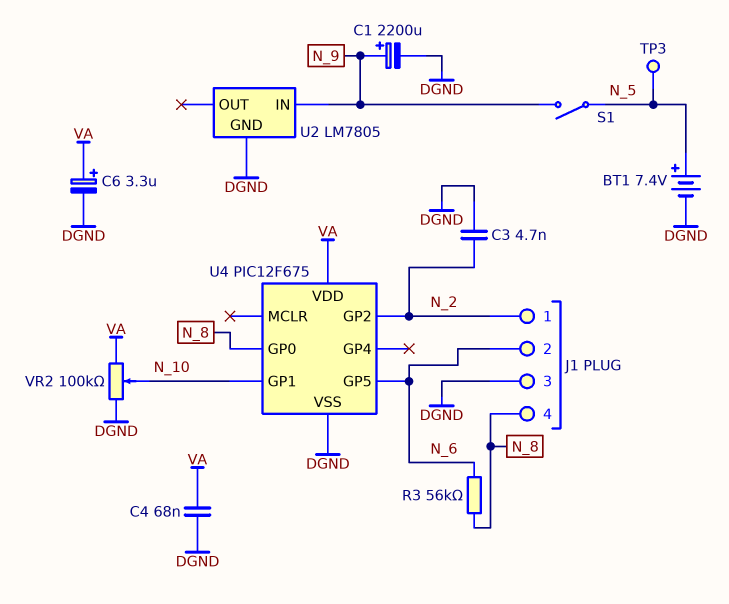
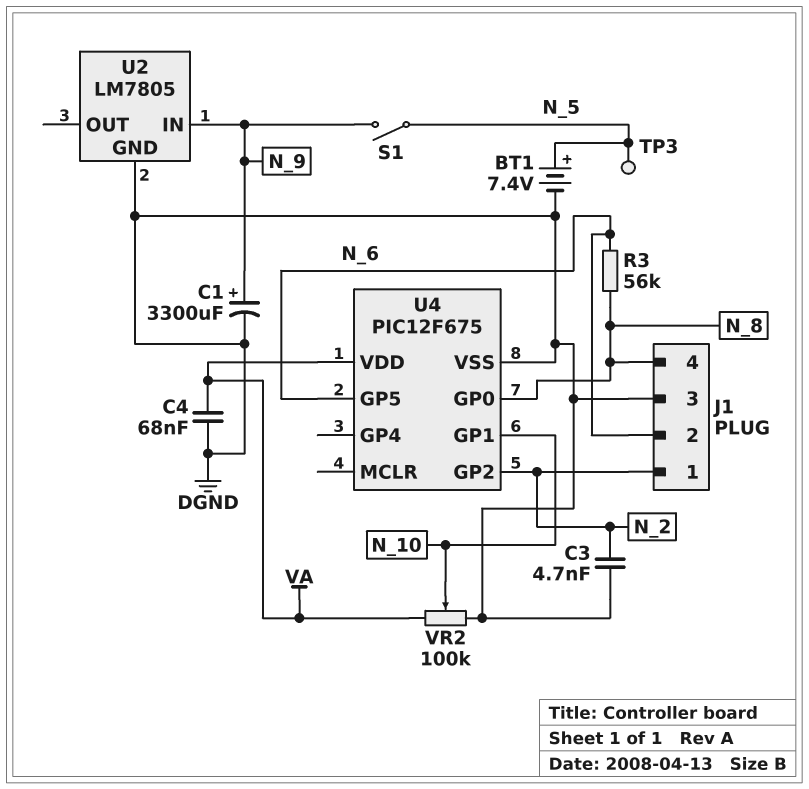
C1: 2200uF (plus N_9, minus DGND) -> 3300uF (plus N_9, minus DGND)
C6: 3.3uF (plus VA, minus DGND) -> none

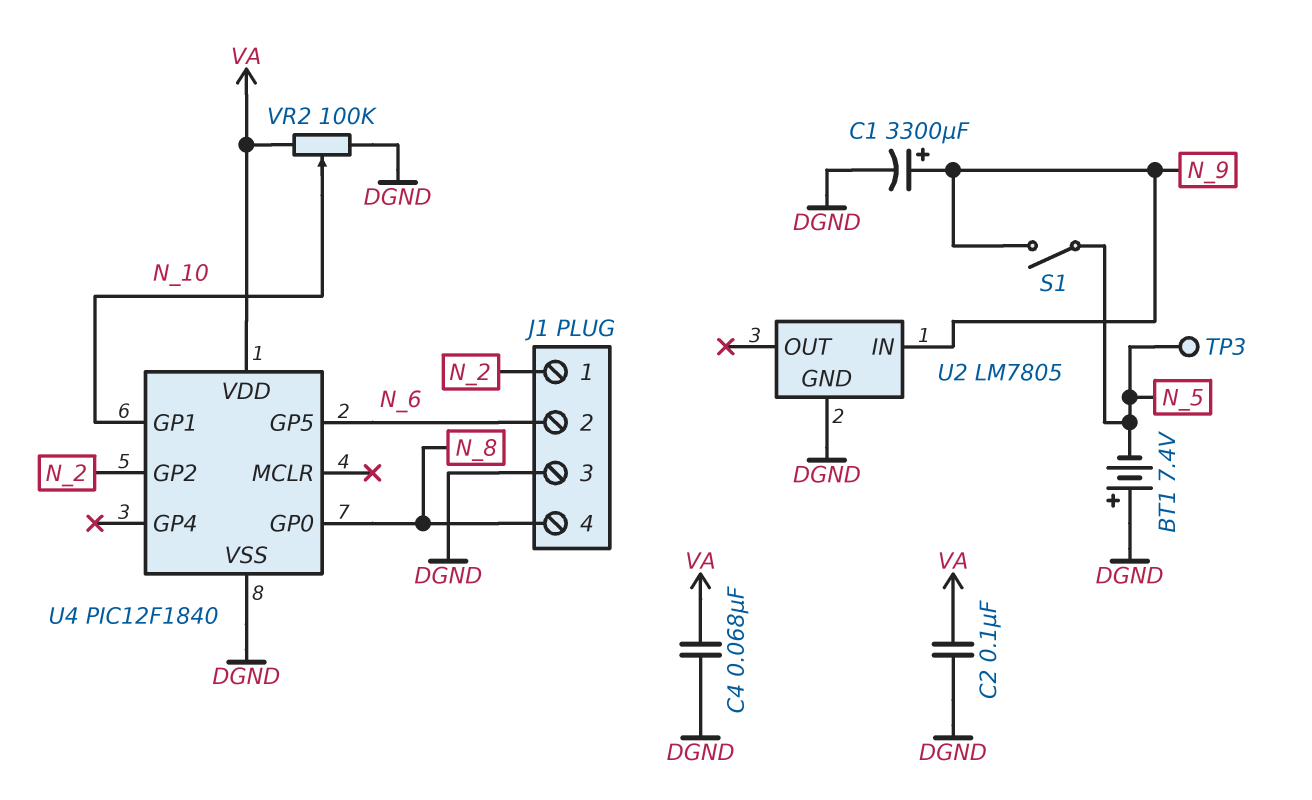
BT1: 7.4V (plus N_5, minus DGND) -> 7.4V (plus DGND, minus N_5)
C2: none -> 100nF (DGND, VA)
C3: 4.7nF (DGND, N_2) -> none
R3: 56k (N_6, N_8) -> none
U4: PIC12F675 -> PIC12F1840

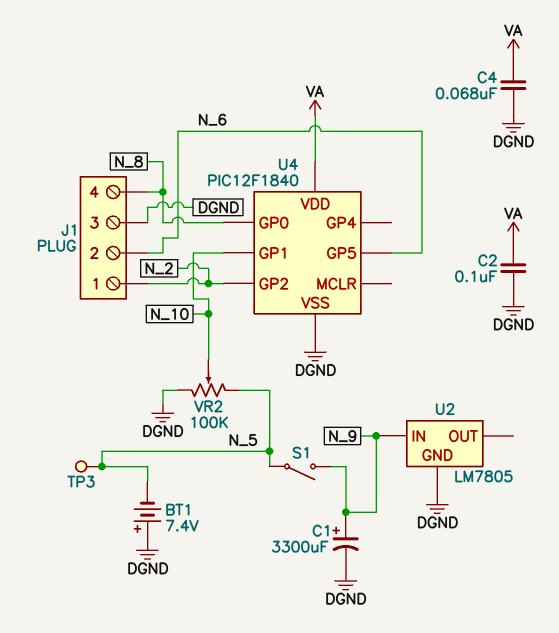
VR2: 100k (DGND, VA, wiper N_10) -> 100k (DGND, N_5, wiper N_10)

